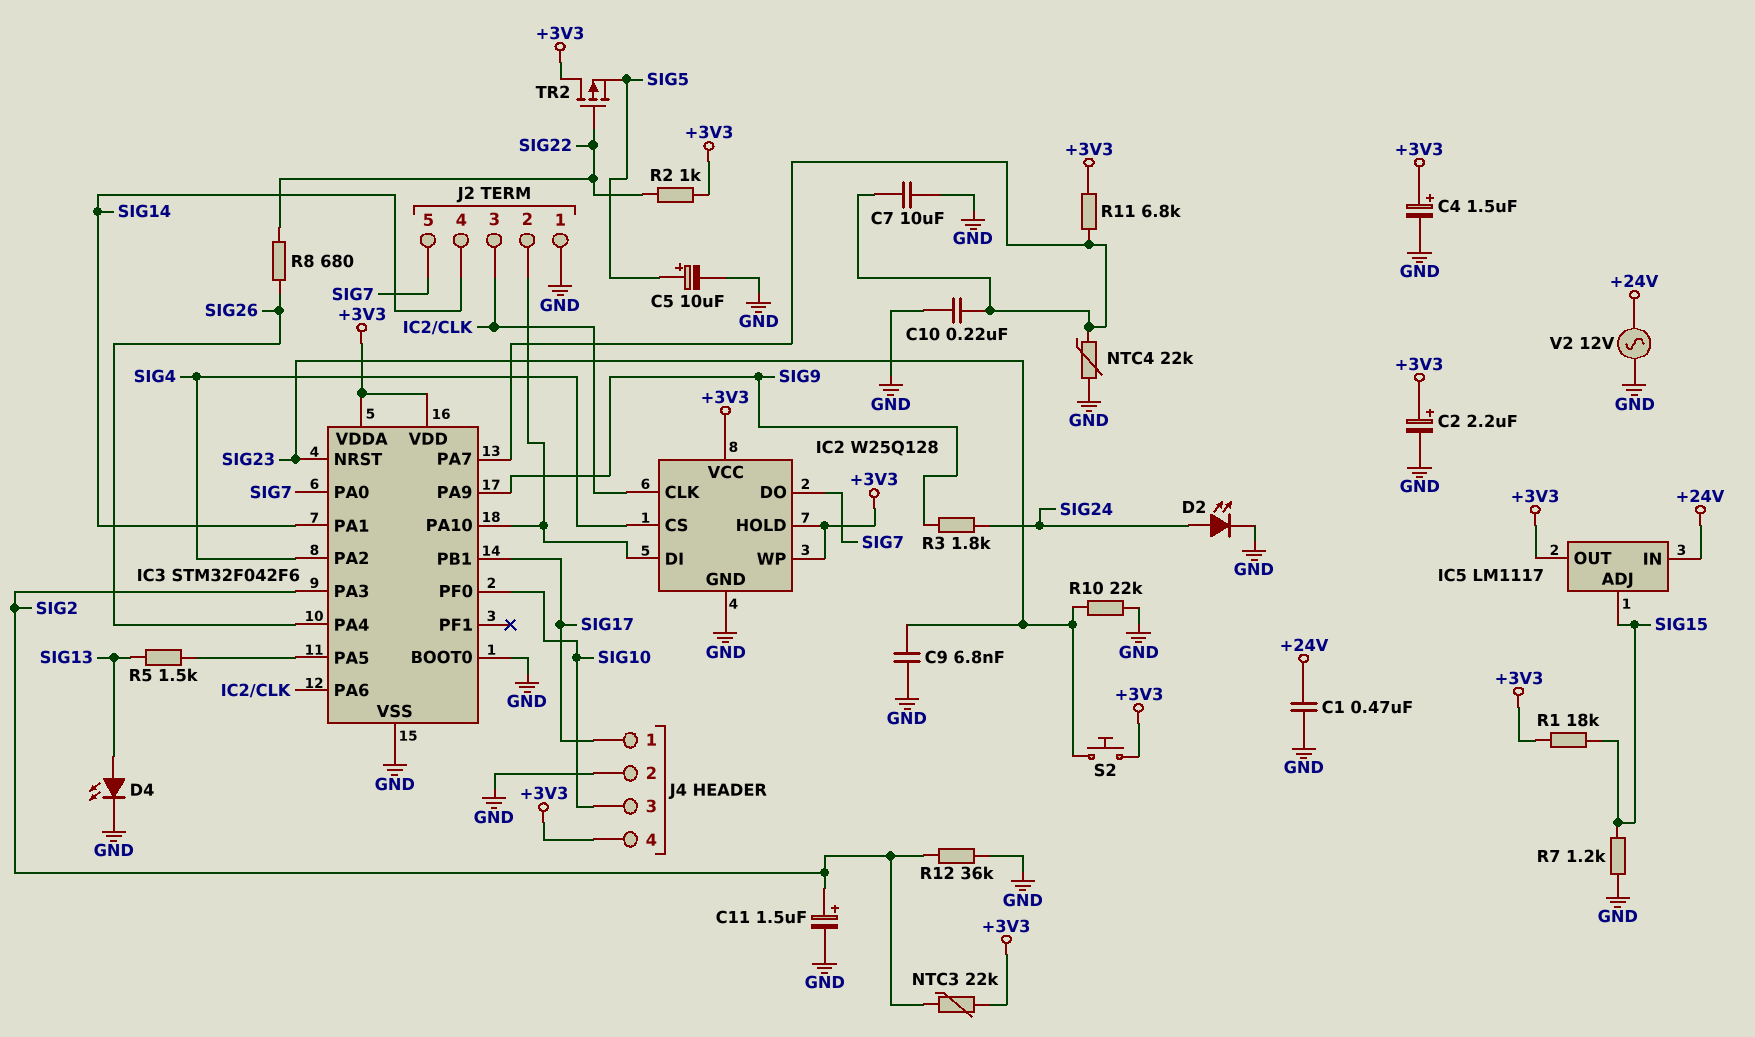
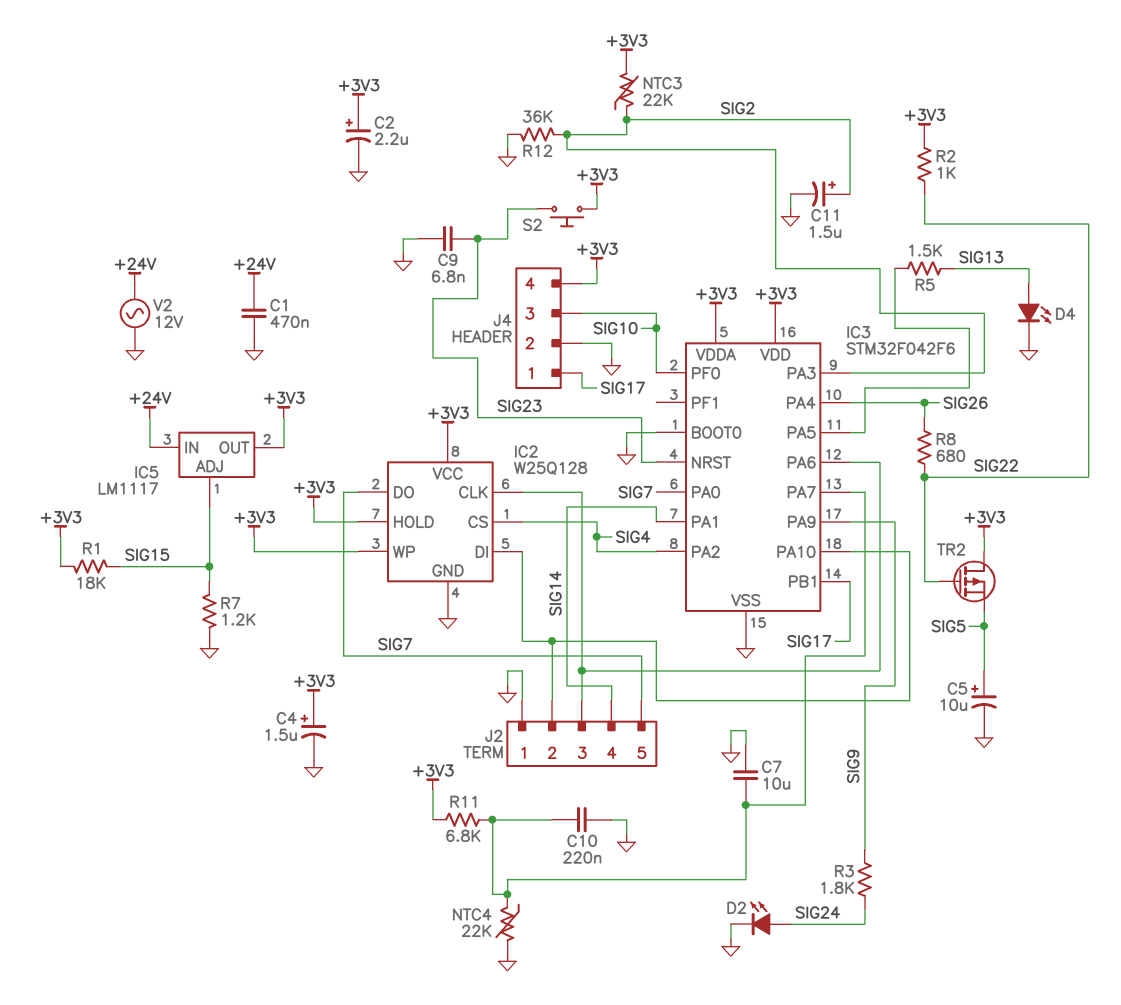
R10: 22k (GND, SIG23) -> none

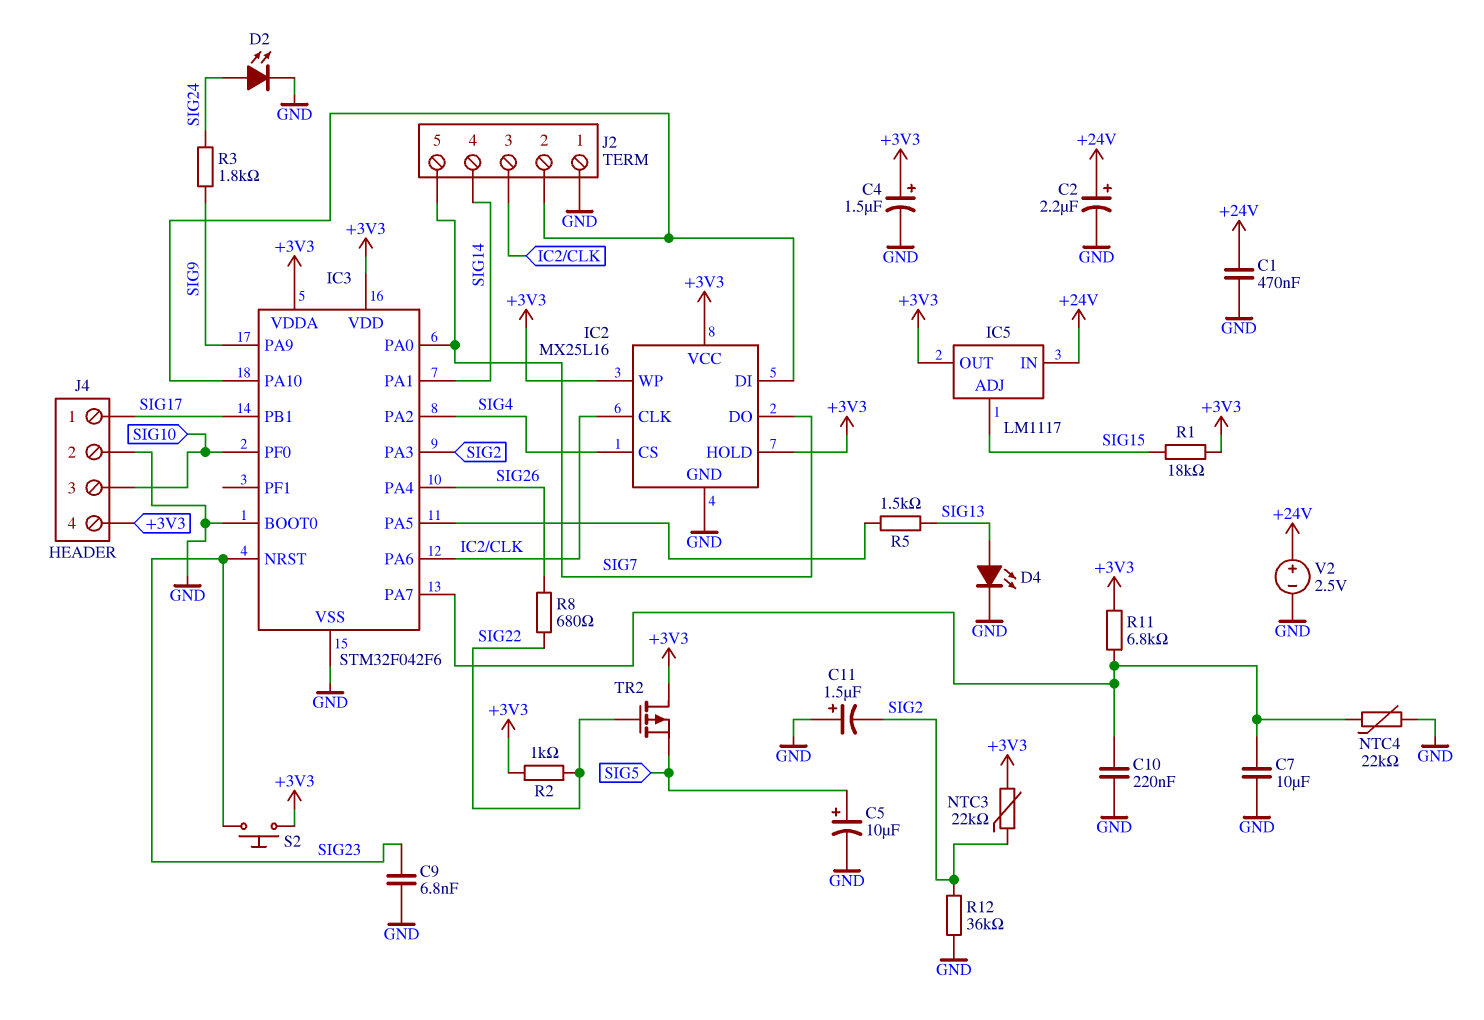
C2: 2.2uF (plus +3V3, minus GND) -> 2.2uF (plus +24V, minus GND)
C11: 1.5uF (plus SIG2, minus GND) -> 1.5uF (plus GND, minus SIG2)
IC2: W25Q128 -> MX25L16
R7: 1.2k (GND, SIG15) -> none
V2: AC 12V (+24V, GND) -> 2.5V (plus +24V, minus GND)

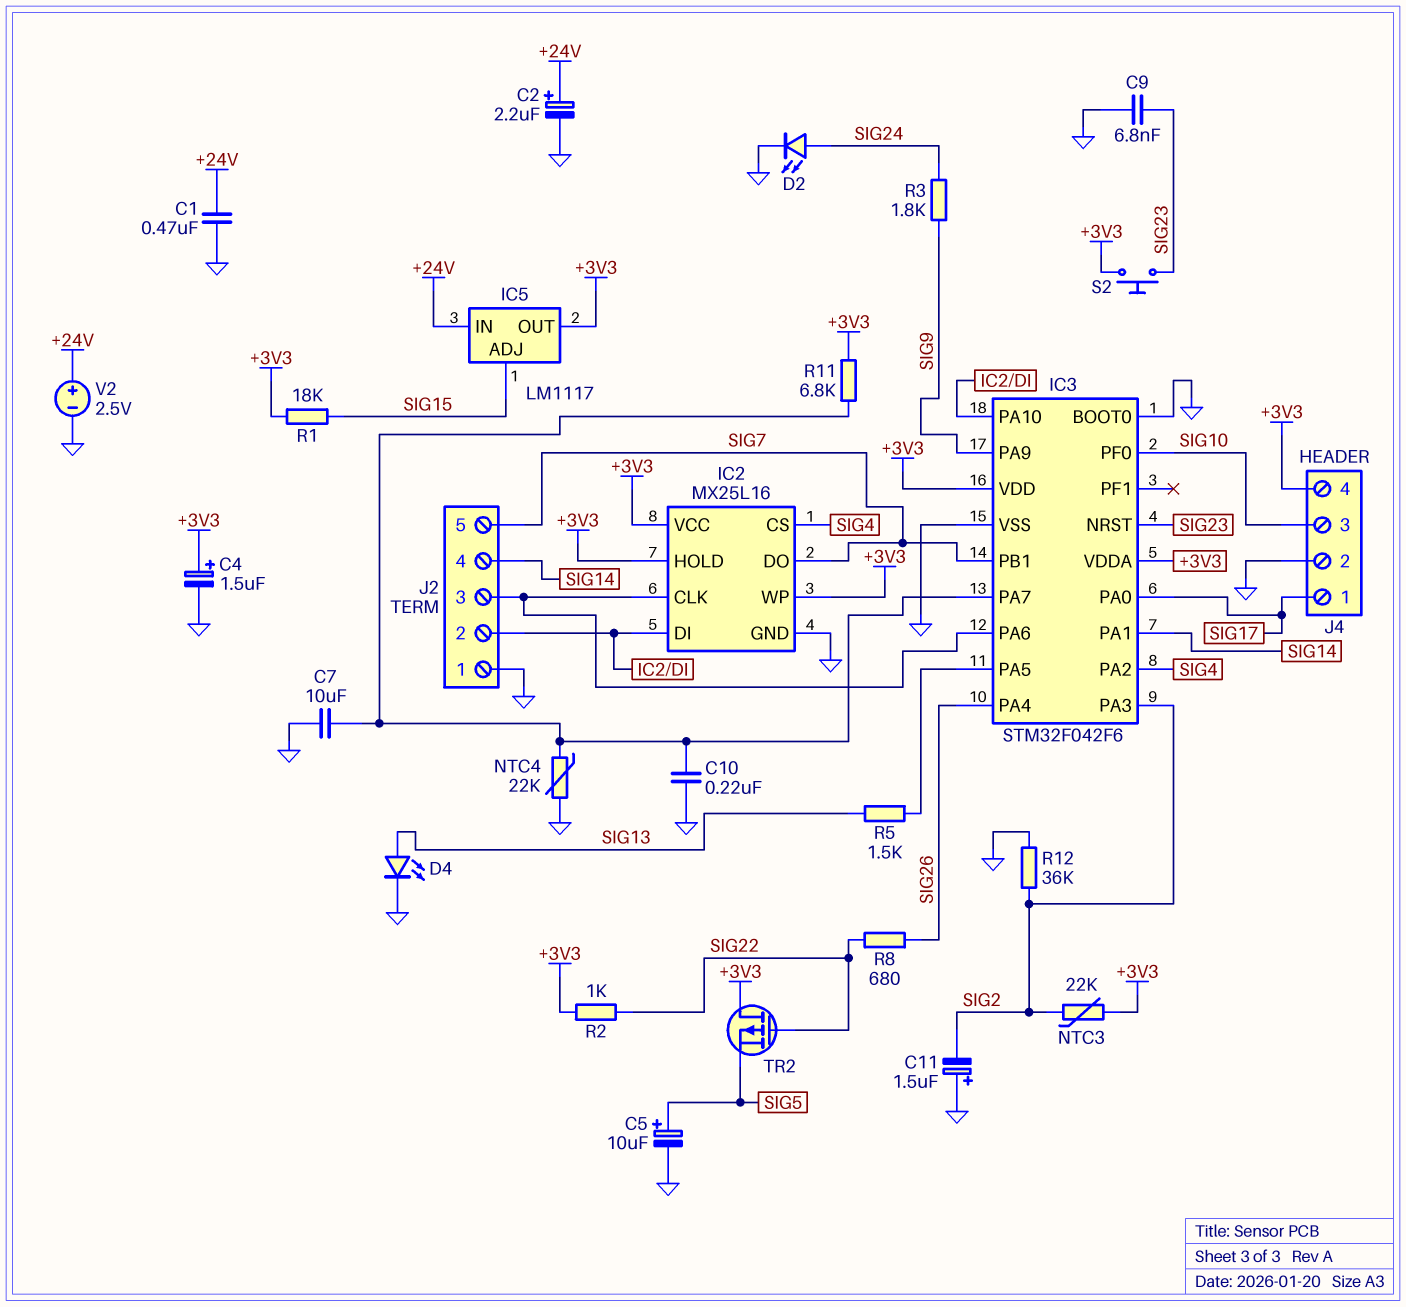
IC3 pin PA0: SIG7 -> SIG17
IC3 pin PB1: SIG17 -> SIG7

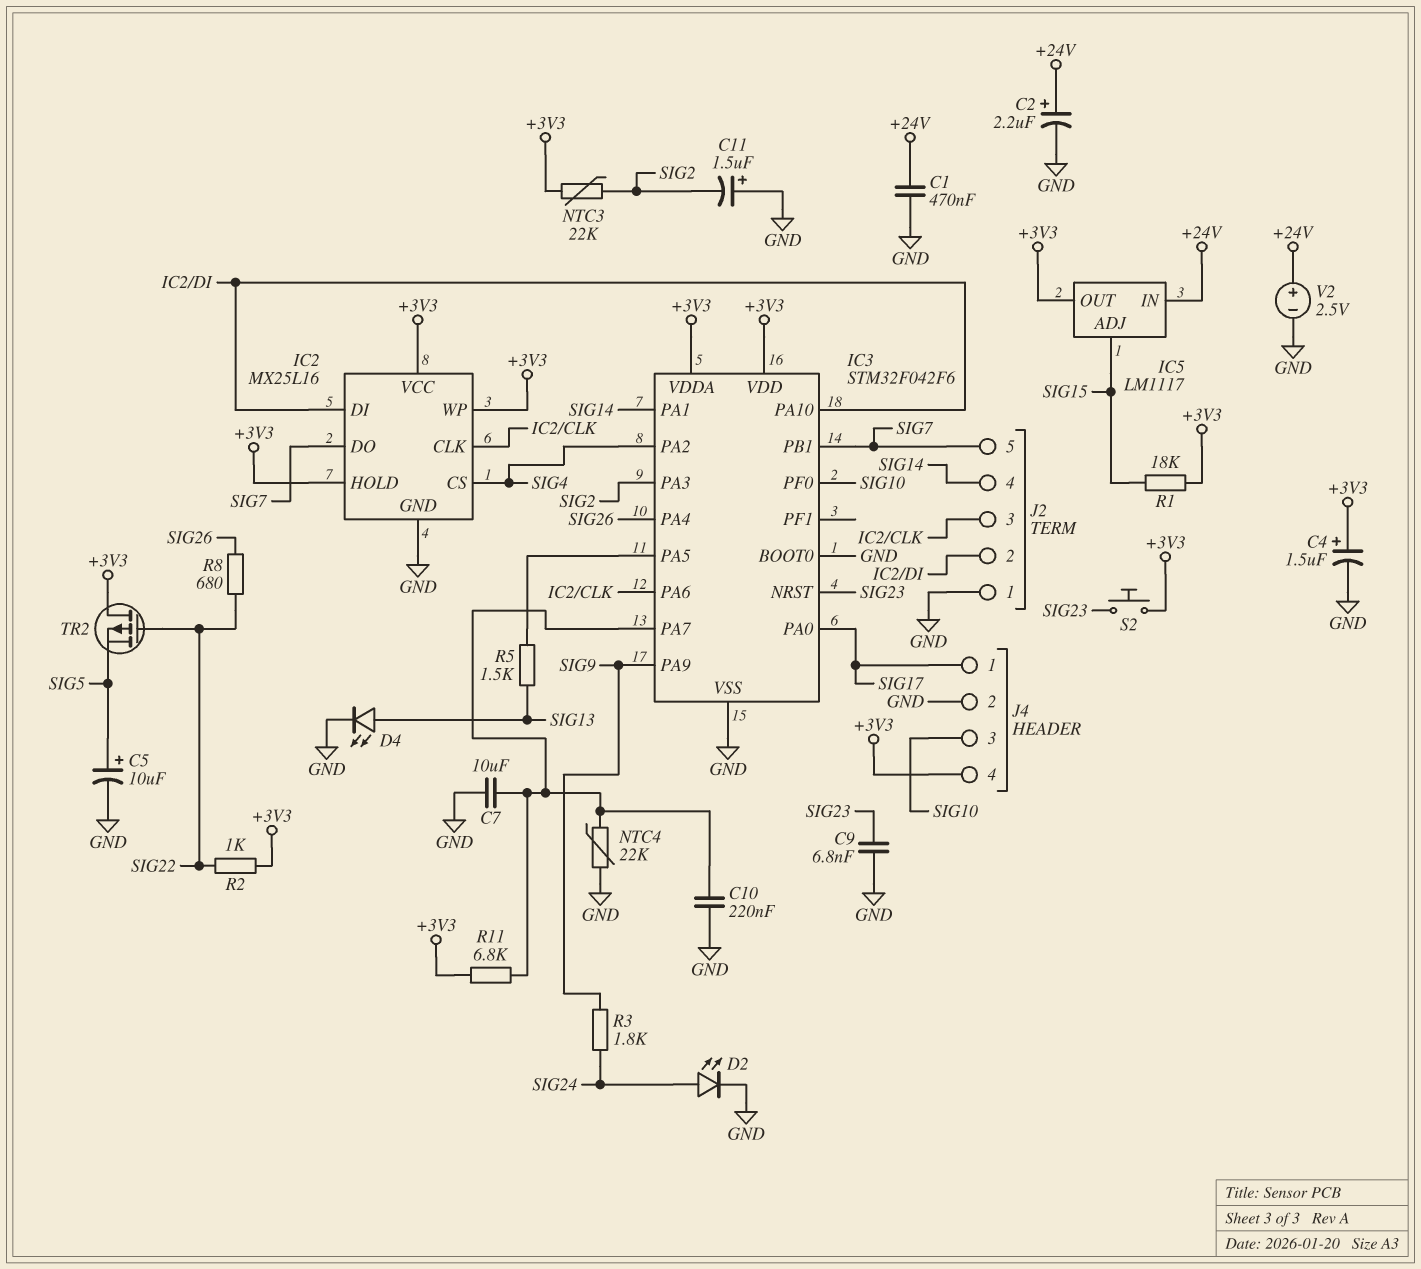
R12: 36k (GND, SIG2) -> none

